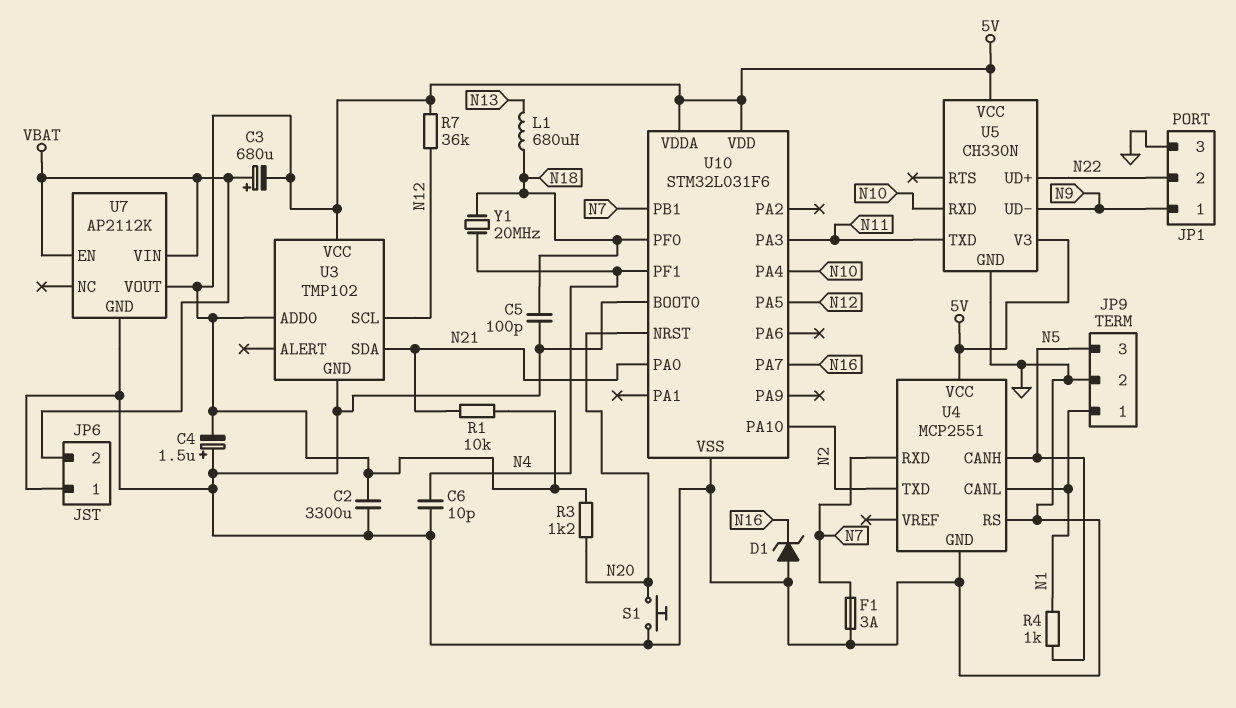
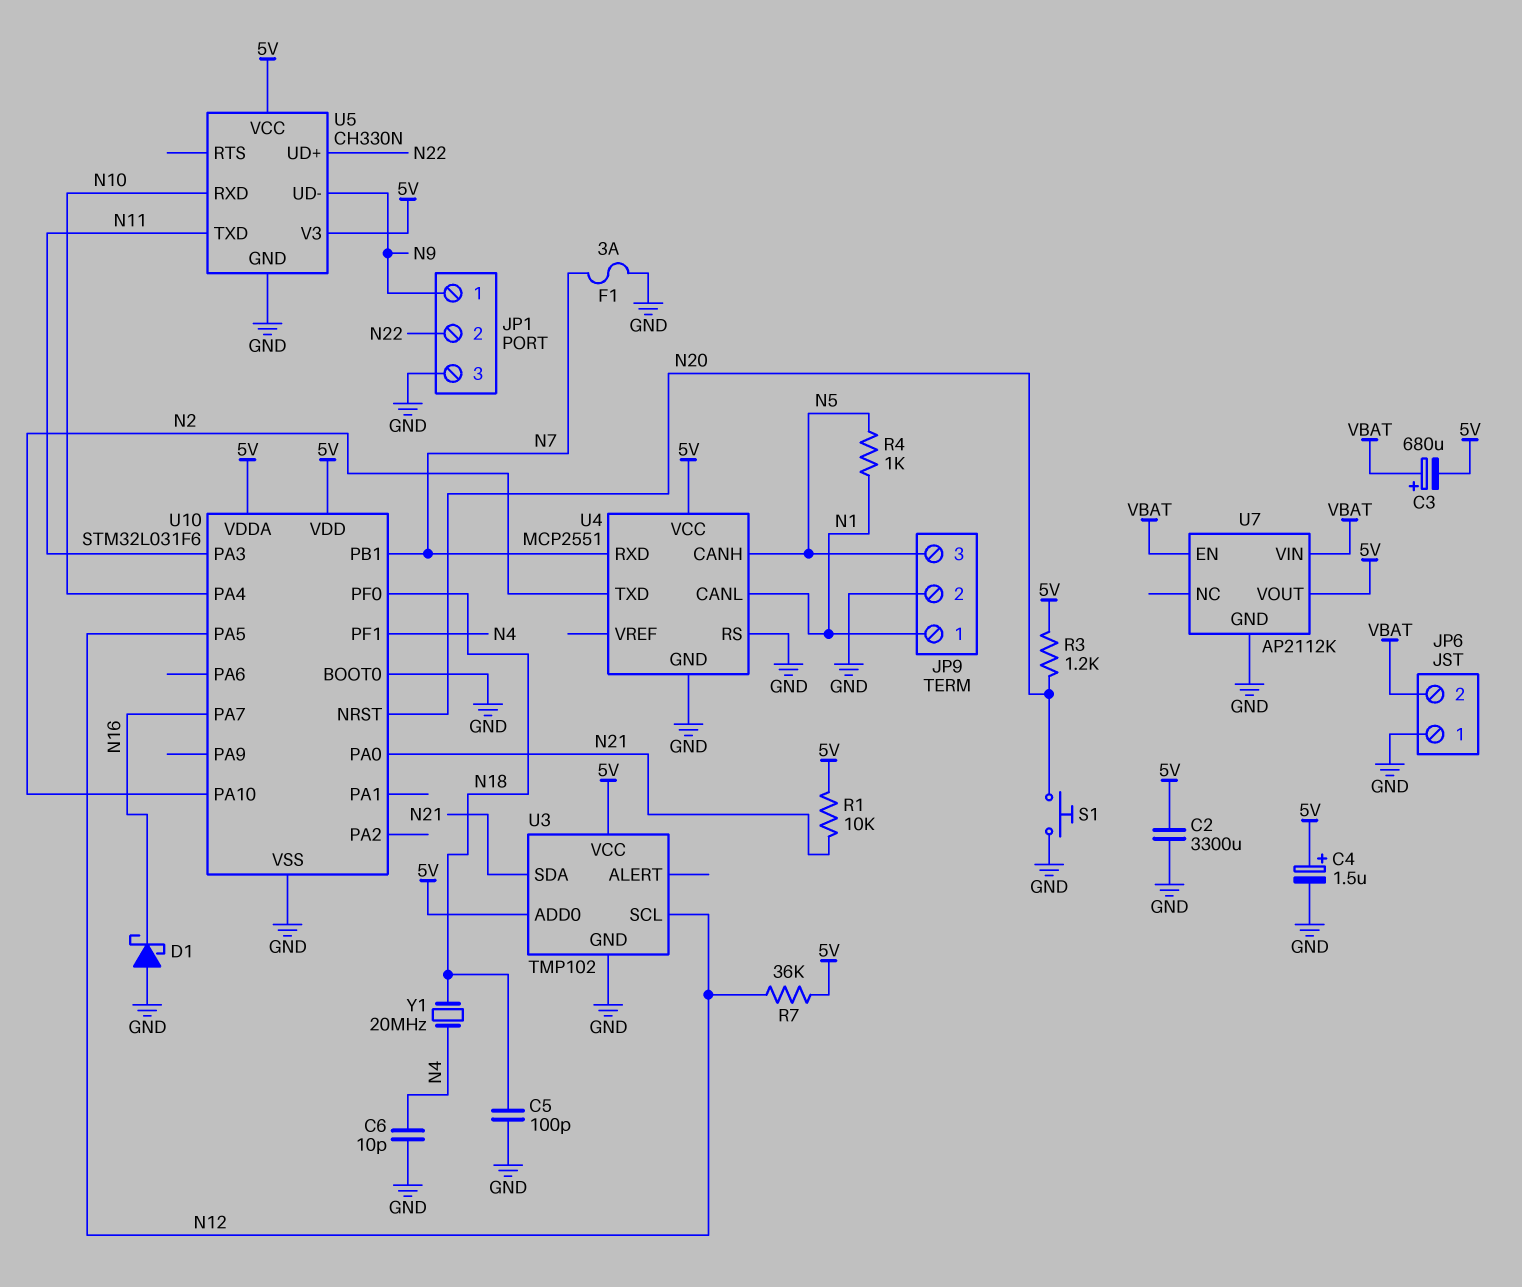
C4: 1.5uF (plus GND, minus 5V) -> 1.5uF (plus 5V, minus GND)
D1: zener (A GND, K N16) -> schottky (A GND, K N16)
L1: 680uH (N13, N18) -> none

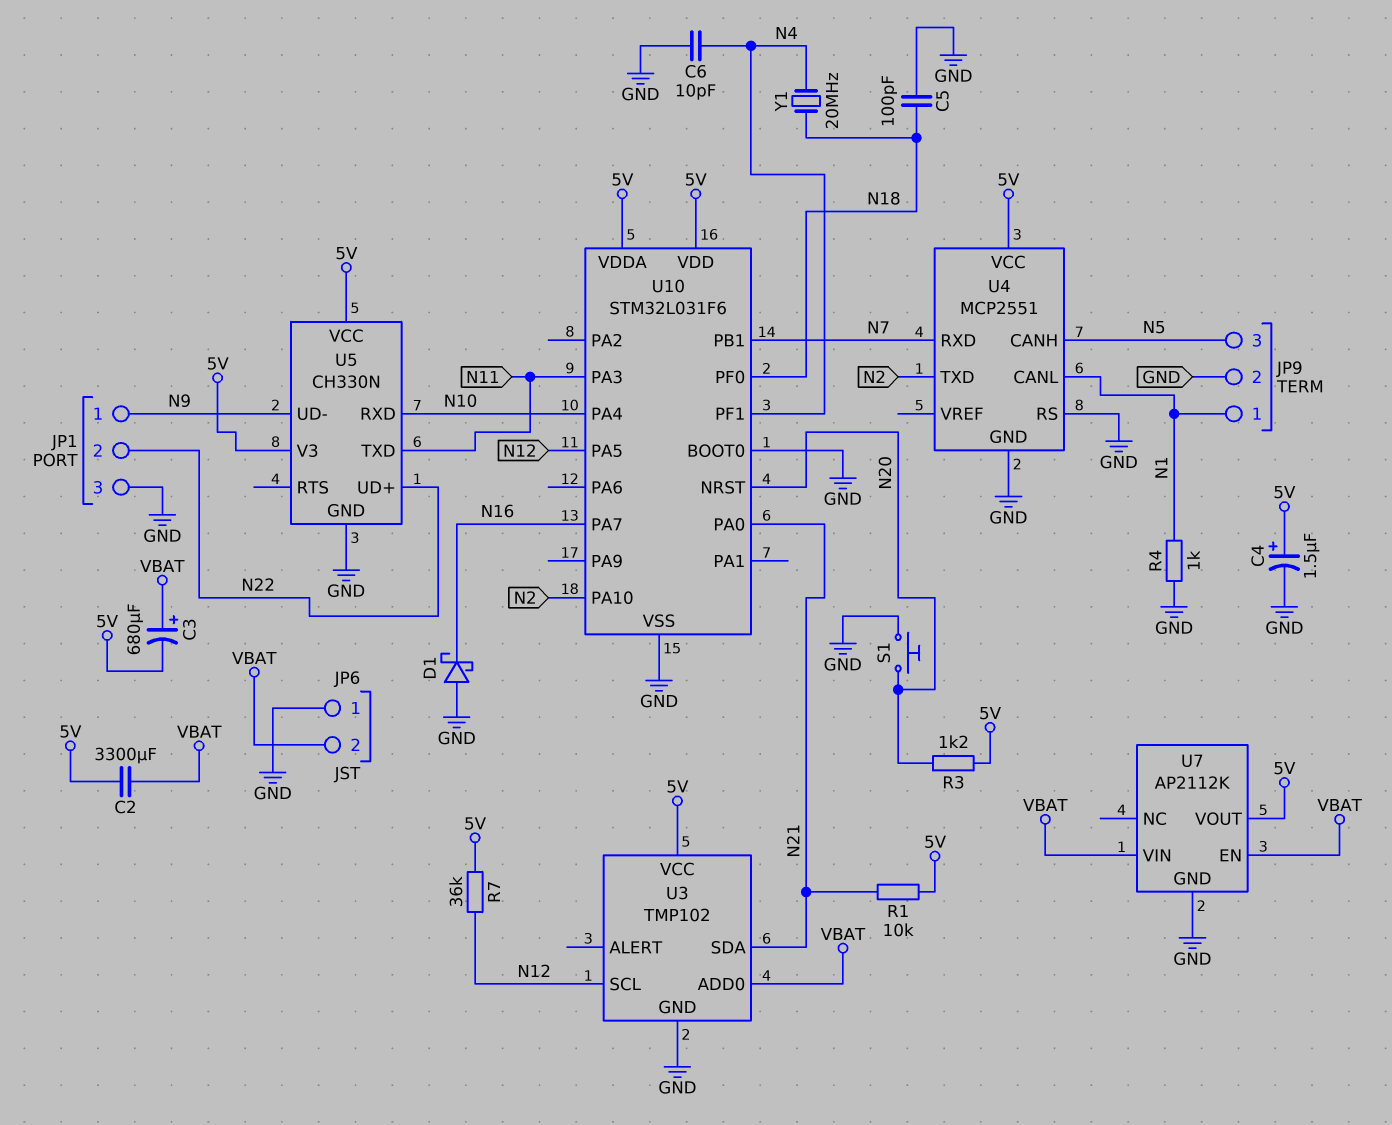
C2: 3300uF (5V, GND) -> 3300uF (5V, VBAT)
F1: 3A (GND, N7) -> none
R4: 1k (N1, N5) -> 1k (GND, N1)
U3 pin ADD0: 5V -> VBAT

